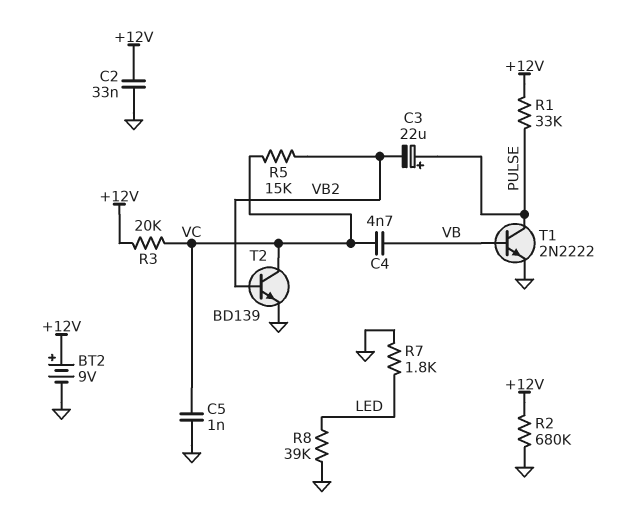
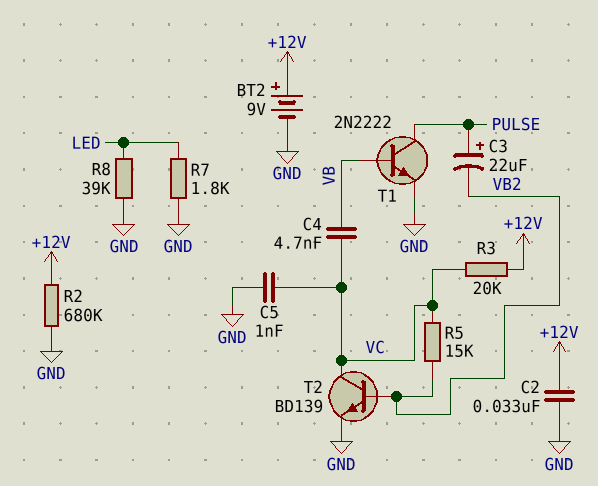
R1: 33k (+12V, PULSE) -> none

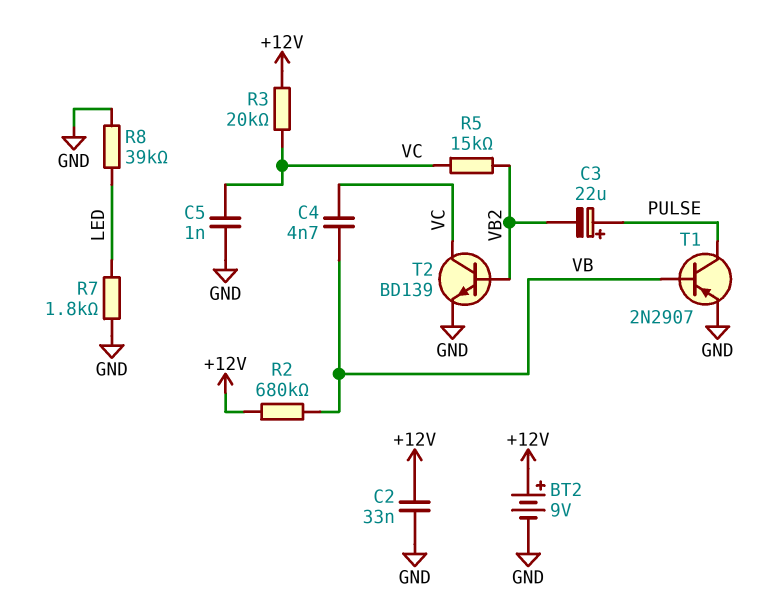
R2: 680k (+12V, GND) -> 680k (+12V, VB)
T1: NPN 2N2222 (B VB, C PULSE, E GND) -> PNP 2N2907 (B VB, C PULSE, E GND)

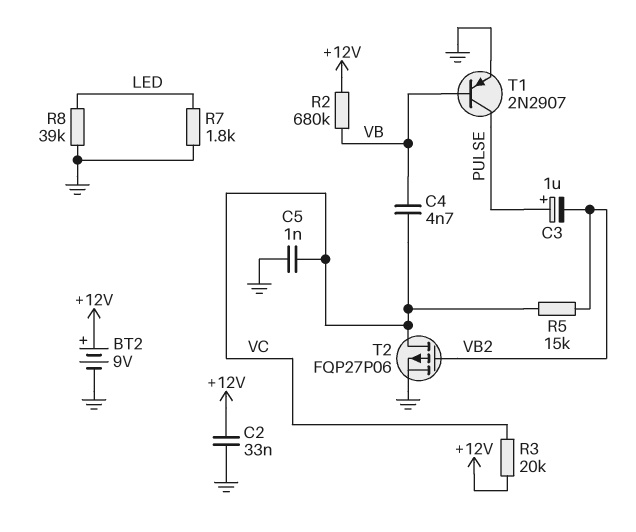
C3: 22uF (plus PULSE, minus VB2) -> 1uF (plus PULSE, minus VB2)
T2: NPN BD139 (B VB2, C VC, E GND) -> PMOS FQP27P06 (G VB2, D VC, S GND)

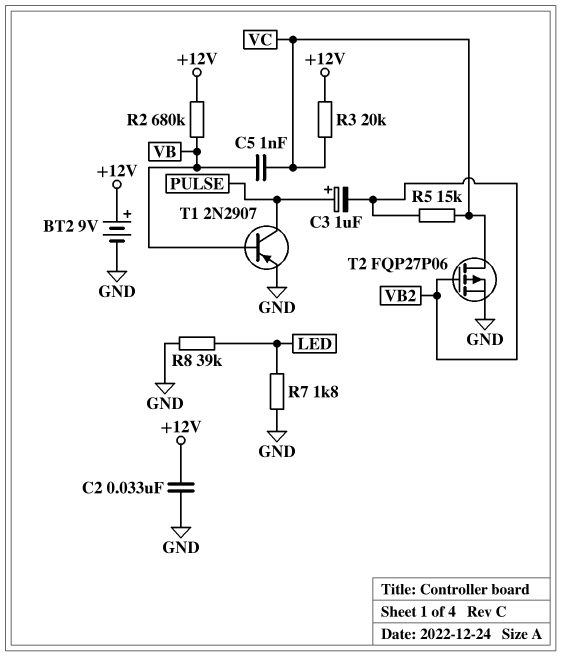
C4: 4.7nF (VB, VC) -> none
C5: 1nF (GND, VC) -> 1nF (VB, VC)

